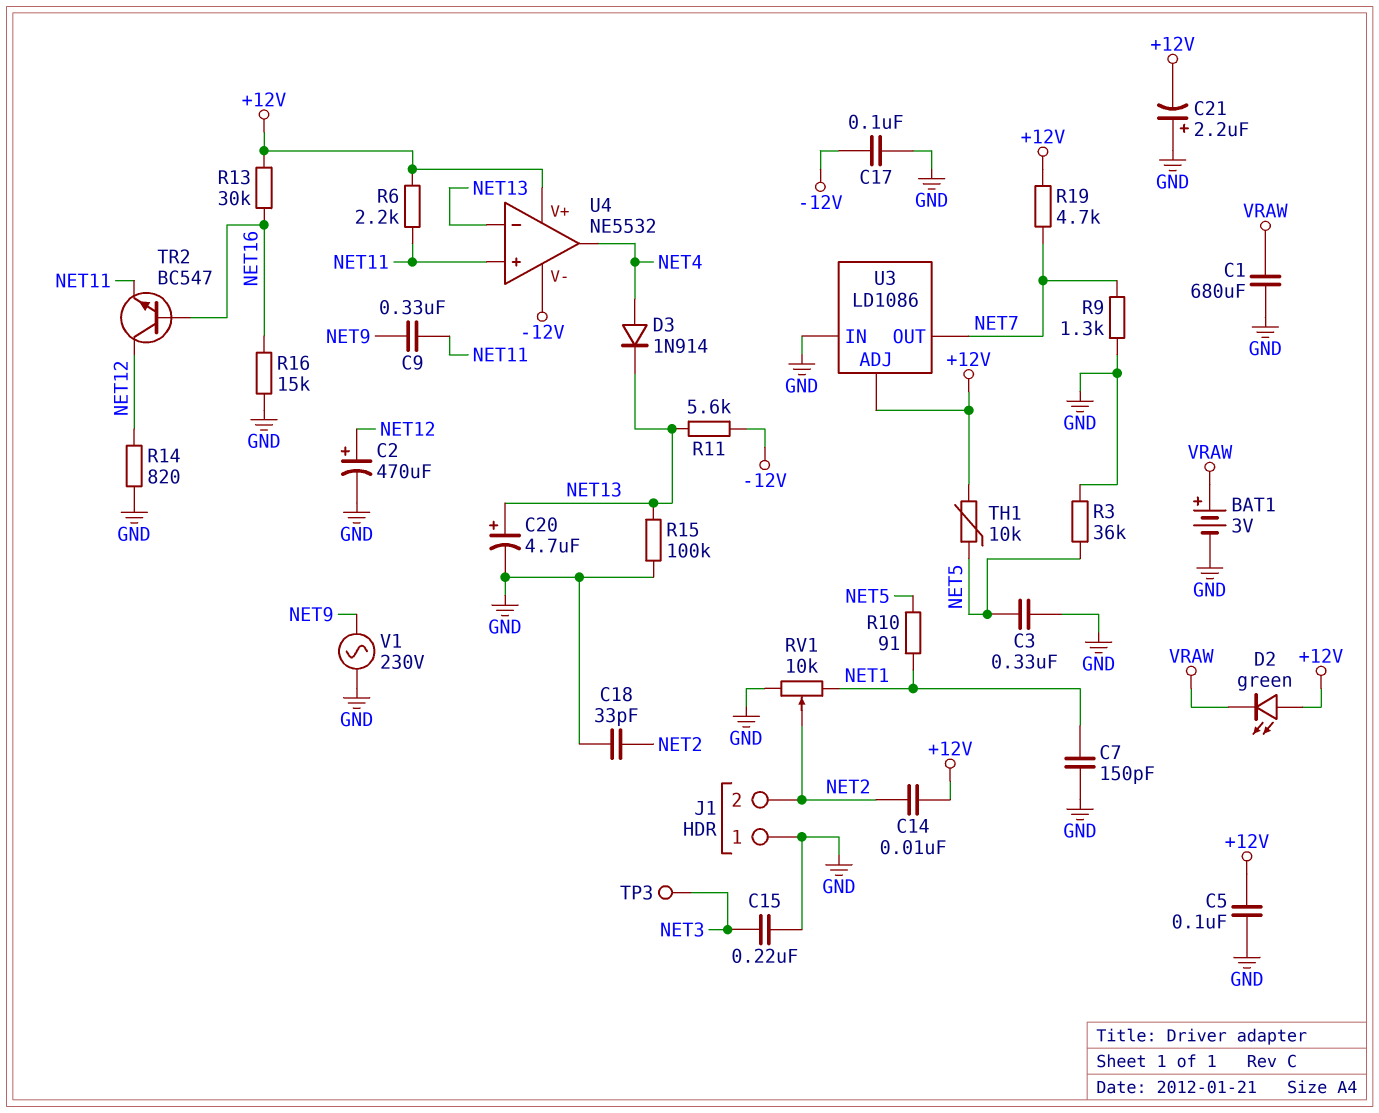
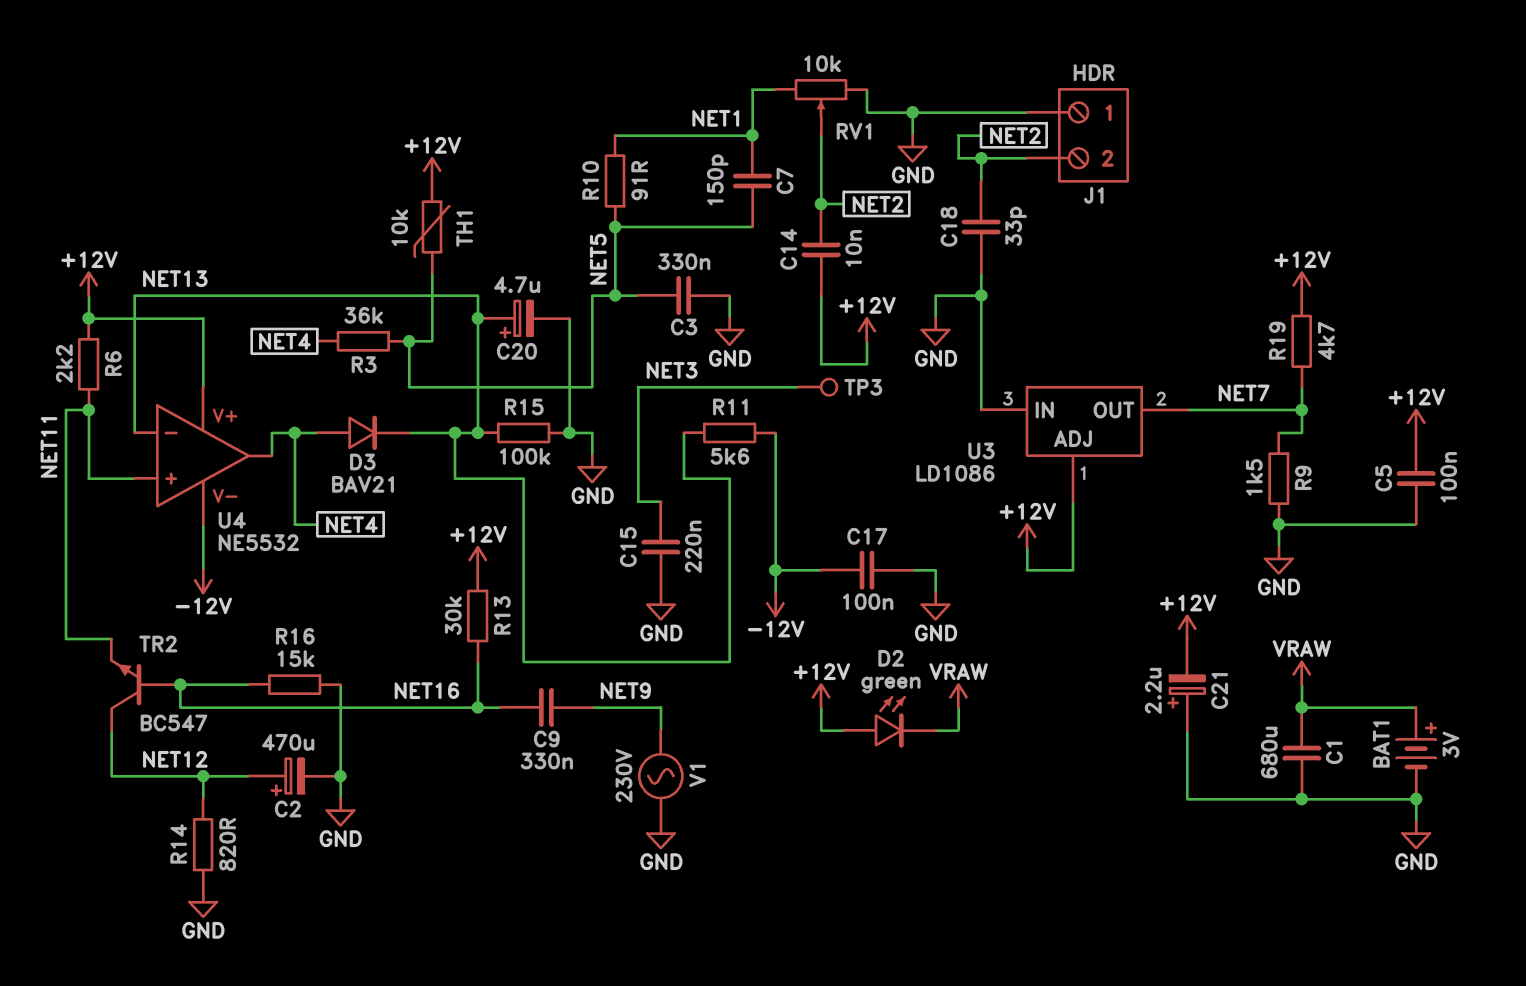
C7: 150pF (GND, NET1) -> 150pF (NET1, NET5)
C9: 330nF (NET9, NET11) -> 330nF (NET9, NET16)
D3: diode 1N914 (A NET4, K NET13) -> diode BAV21 (A NET4, K NET13)
R3: 36k (GND, NET5) -> 36k (NET4, NET5)
R9: 1.3k (GND, NET7) -> 1.5k (GND, NET7)

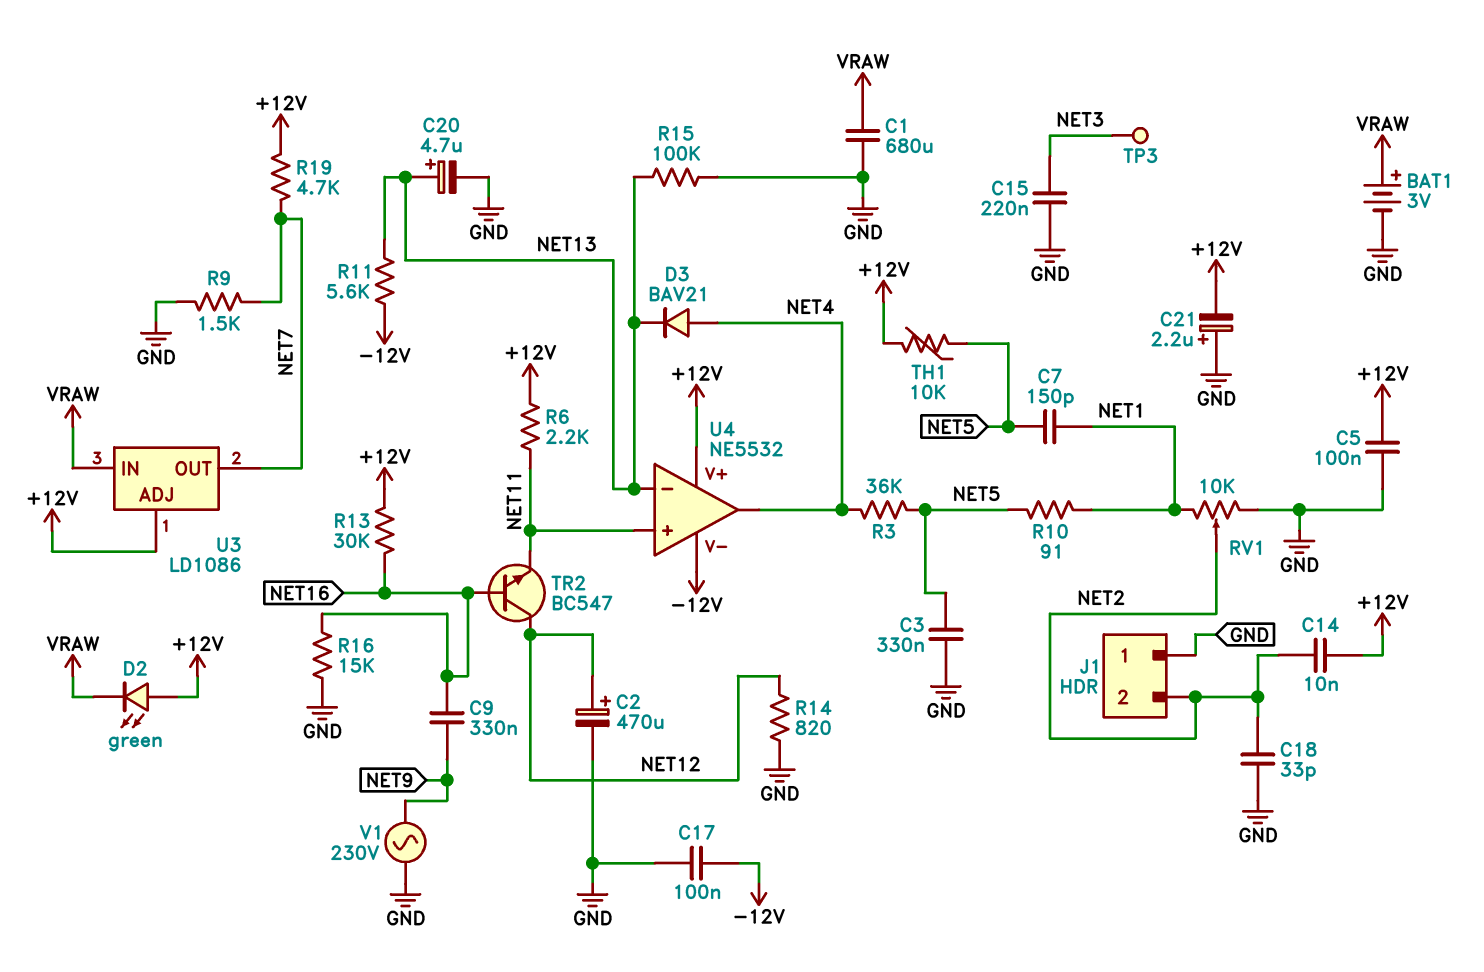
U3 pin IN: GND -> VRAW

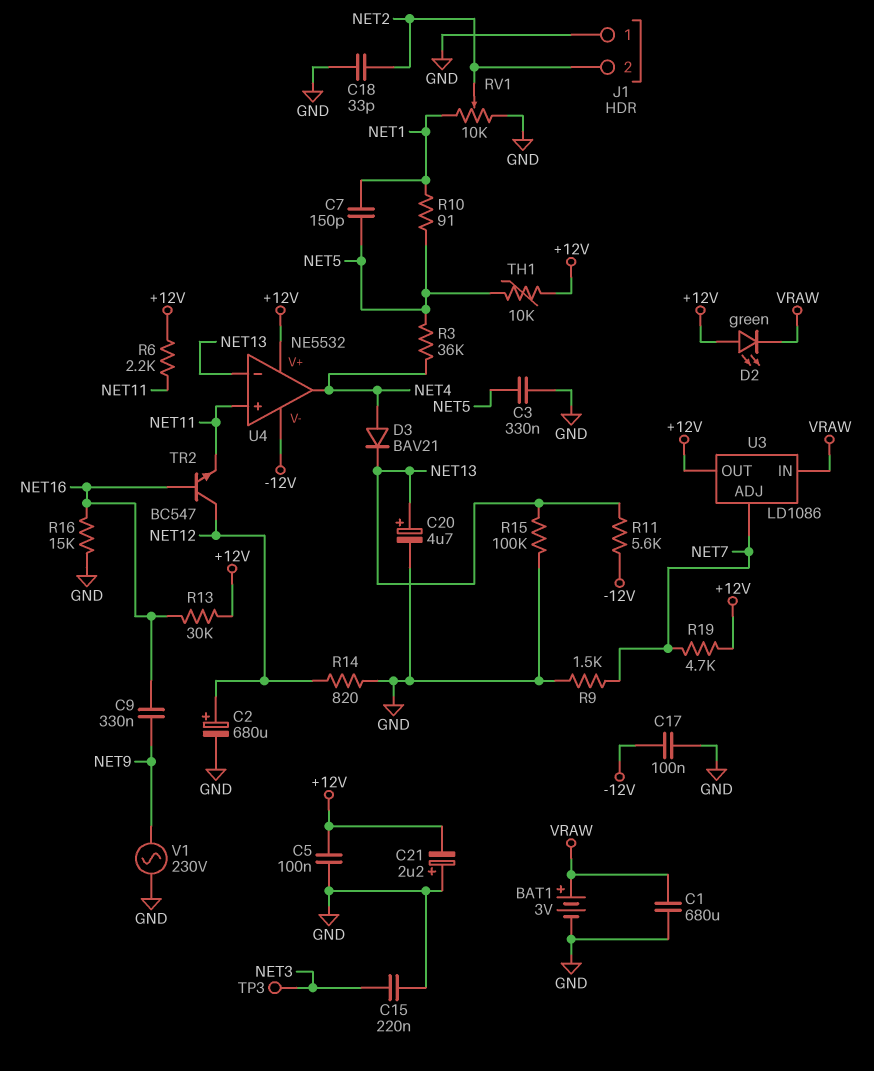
C2: 470uF (plus NET12, minus GND) -> 680uF (plus NET12, minus GND)
C14: 10nF (+12V, NET2) -> none
U3 pin ADJ: +12V -> NET7
U3 pin OUT: NET7 -> +12V

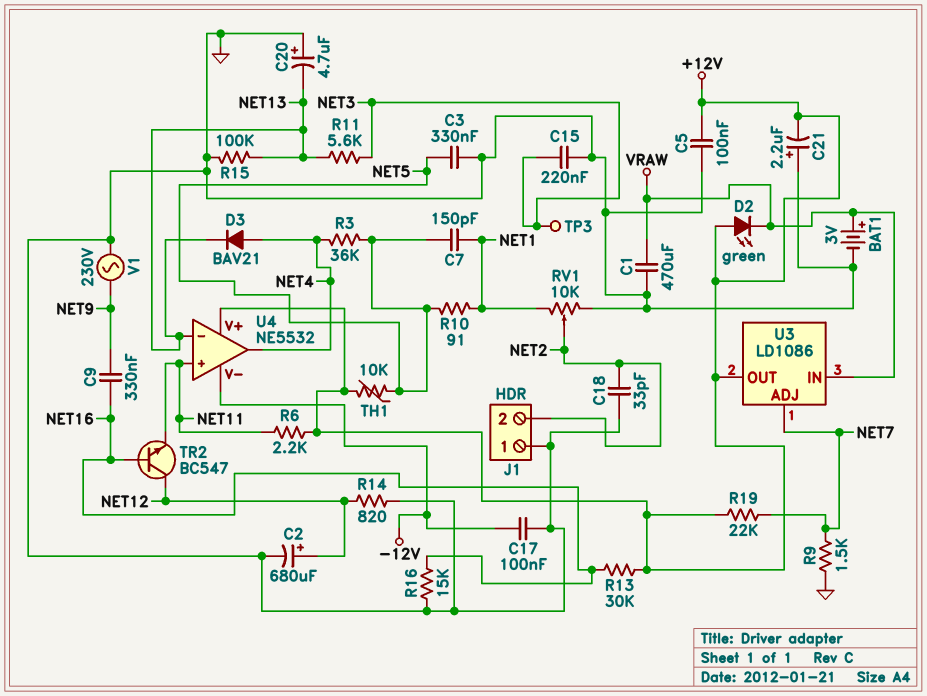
C1: 680uF (GND, VRAW) -> 470uF (GND, VRAW)
C20: 4.7uF (plus NET13, minus GND) -> 4.7uF (plus GND, minus NET13)
R11: 5.6k (-12V, NET13) -> 5.6k (NET3, NET13)
R19: 4.7k (+12V, NET7) -> 22k (+12V, NET7)

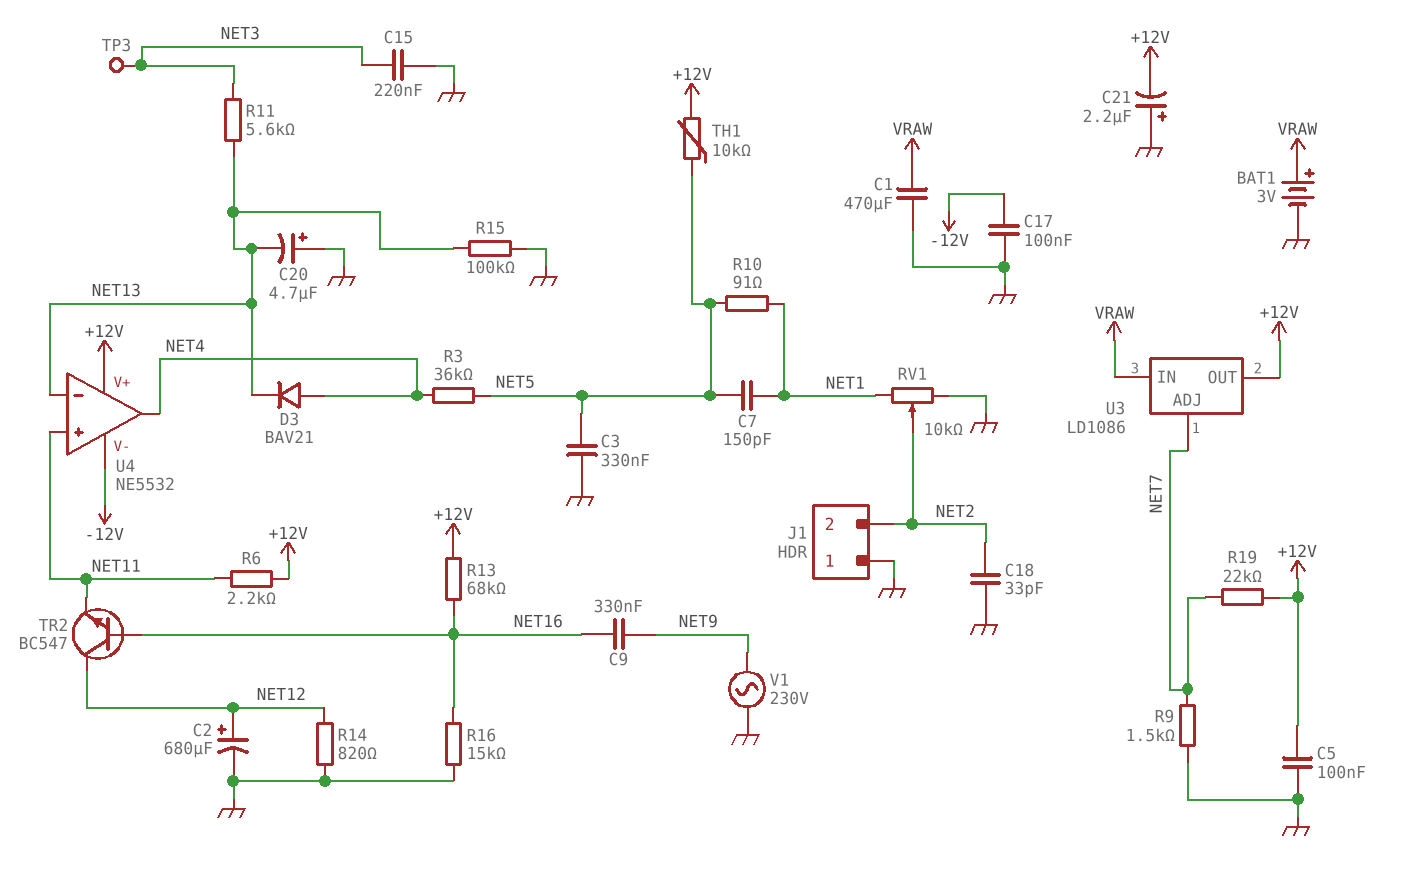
D2: LED green (A +12V, K VRAW) -> none
R13: 30k (+12V, NET16) -> 68k (+12V, NET16)

